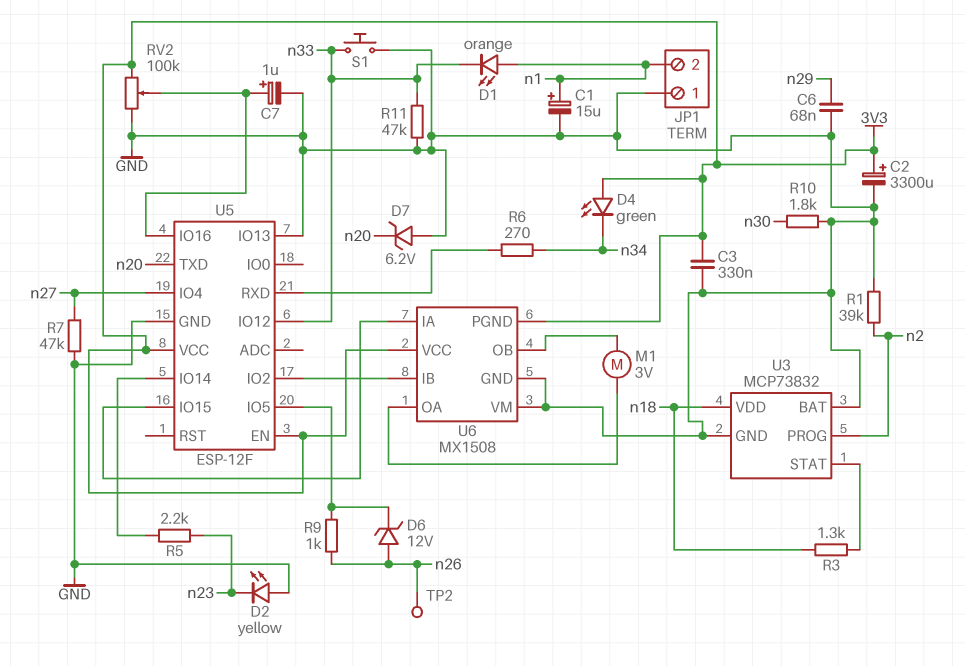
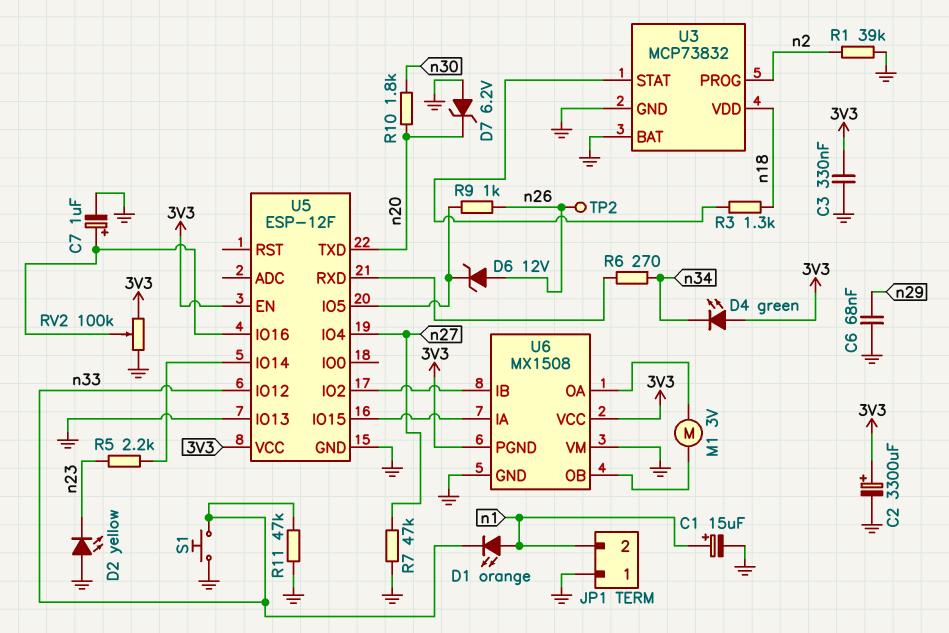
R10: 1.8k (GND, n30) -> 1.8k (n20, n30)

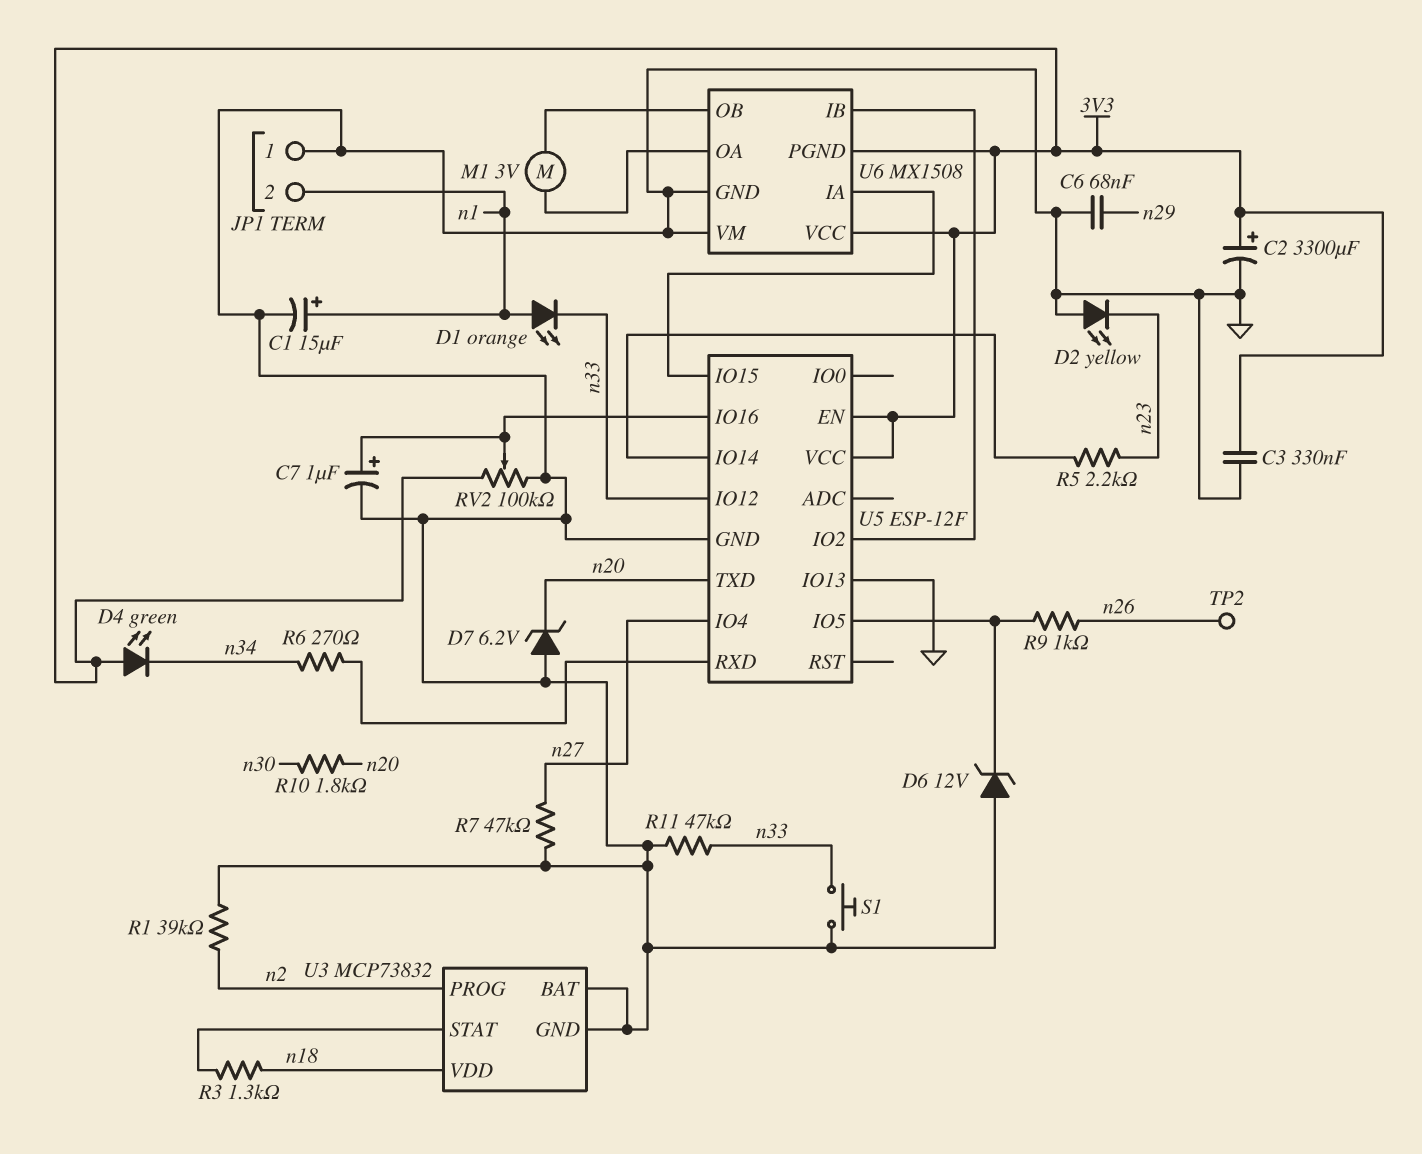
D6: zener 12V (A n26, K U5/IO5) -> zener 12V (A GND, K U5/IO5)

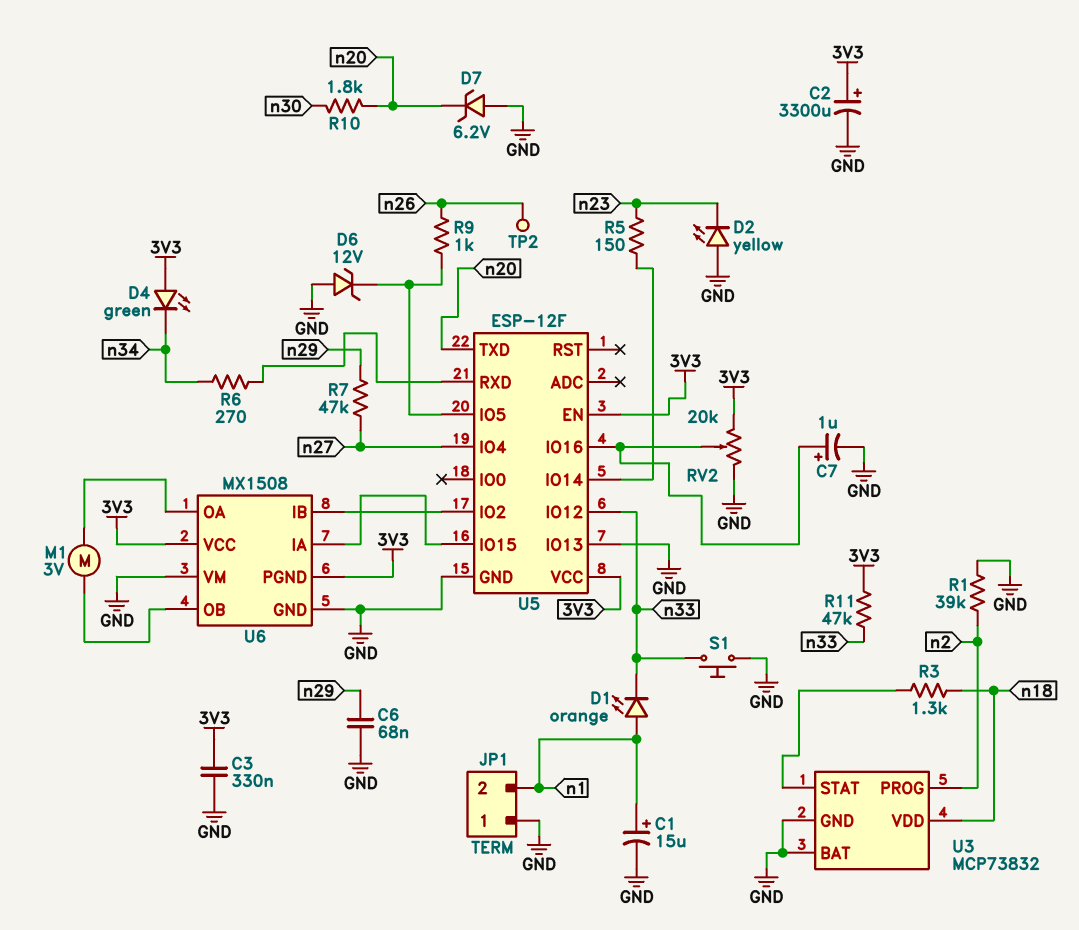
R5: 2.2k (U5/IO14, n23) -> 150 (U5/IO14, n23)
R7: 47k (GND, n27) -> 47k (n27, n29)
R11: 47k (GND, n33) -> 47k (3V3, n33)
RV2: 100k (3V3, GND, wiper U5/IO16) -> 20k (3V3, GND, wiper U5/IO16)

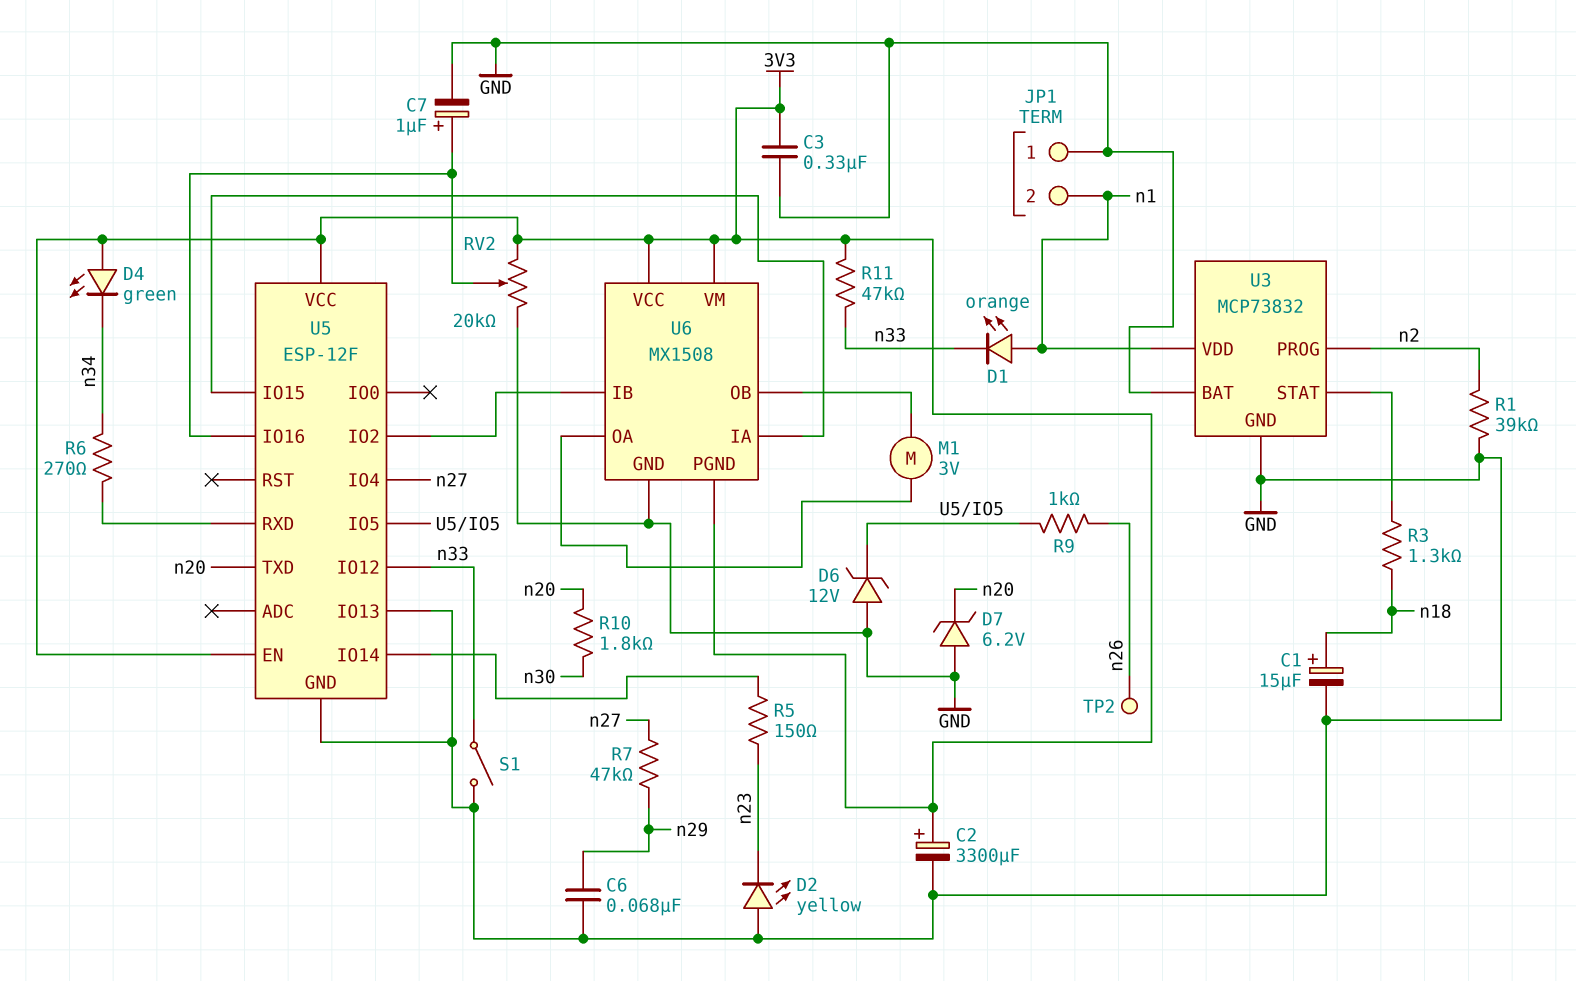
C1: 15uF (plus n1, minus GND) -> 15uF (plus n18, minus GND)
S1: button (GND, n33) -> switch (GND, n33)
U3 pin VDD: n18 -> n1
U6 pin VM: GND -> 3V3

